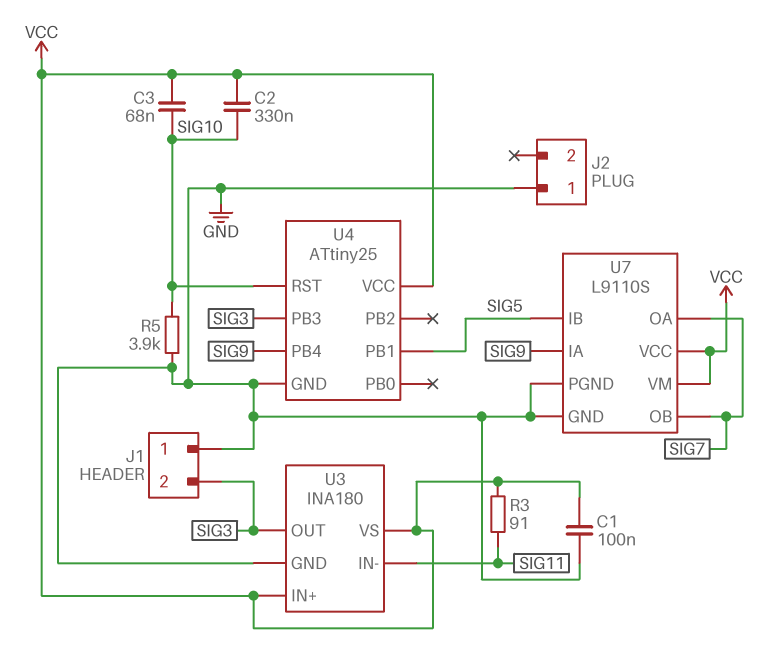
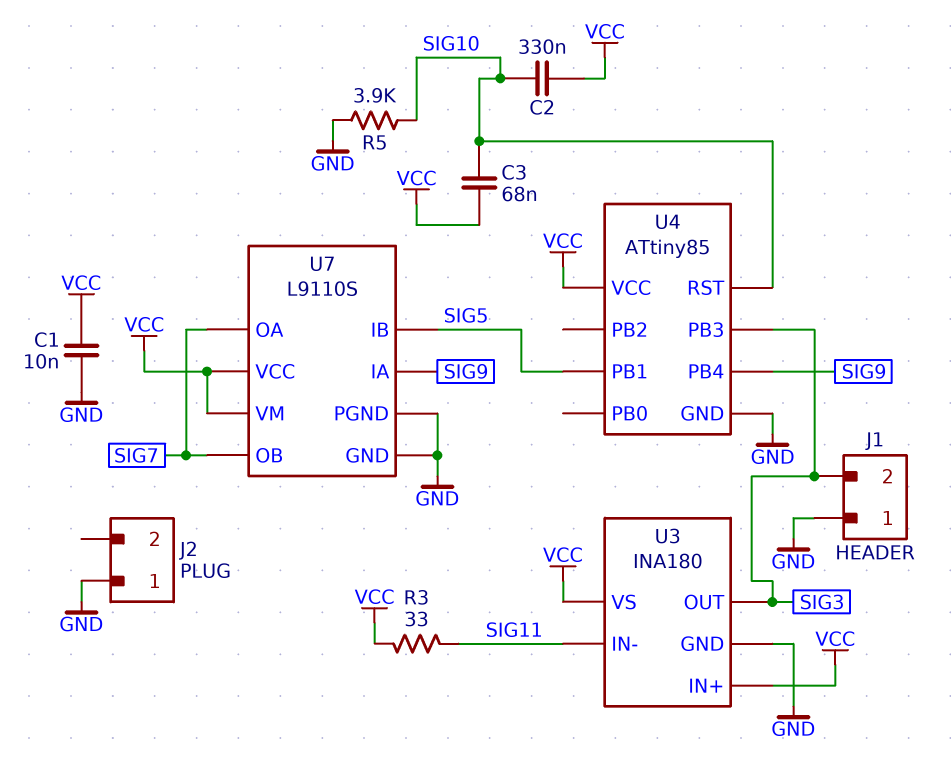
C1: 100nF (GND, VCC) -> 10nF (GND, VCC)
R3: 91 (SIG11, VCC) -> 33 (SIG11, VCC)
U4: ATtiny25 -> ATtiny85

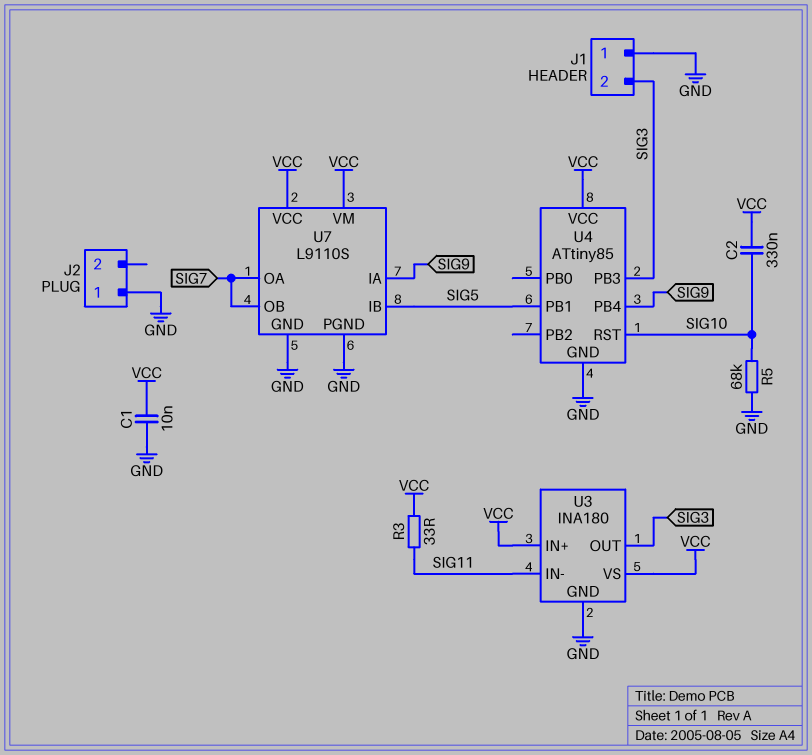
C3: 68nF (SIG10, VCC) -> none
R5: 3.9k (GND, SIG10) -> 68k (GND, SIG10)

